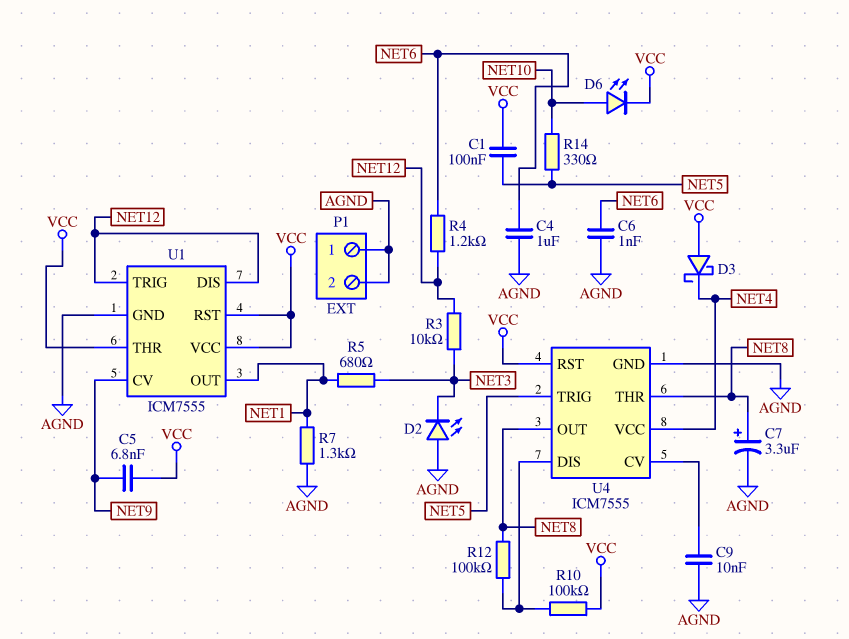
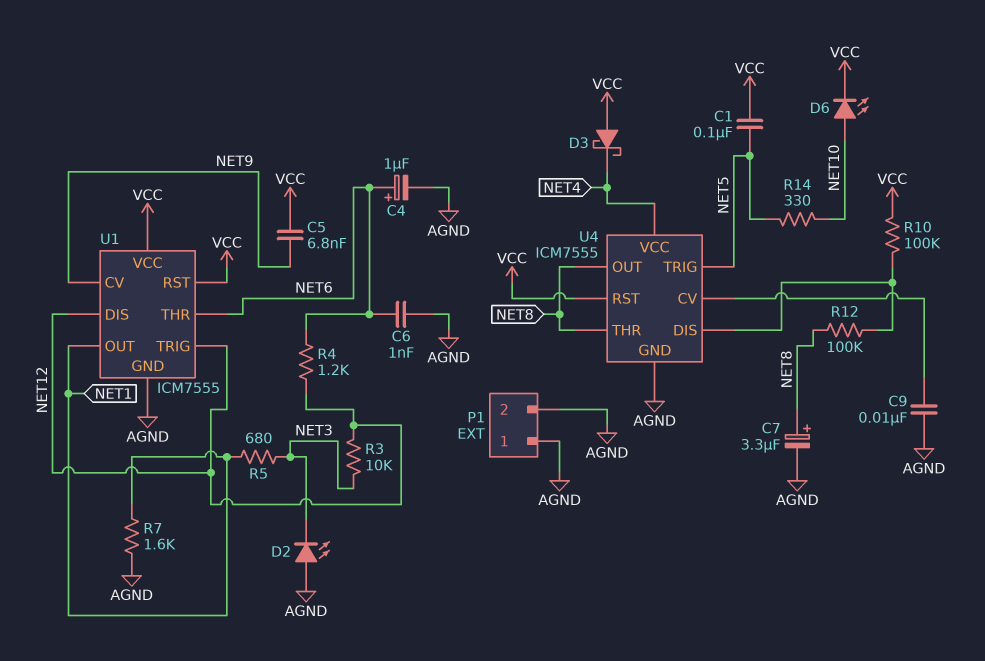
C4: 1uF (AGND, NET6) -> 1uF (plus NET6, minus AGND)
R7: 1.3k (AGND, NET1) -> 1.6k (AGND, NET1)
U1 pin THR: VCC -> NET6

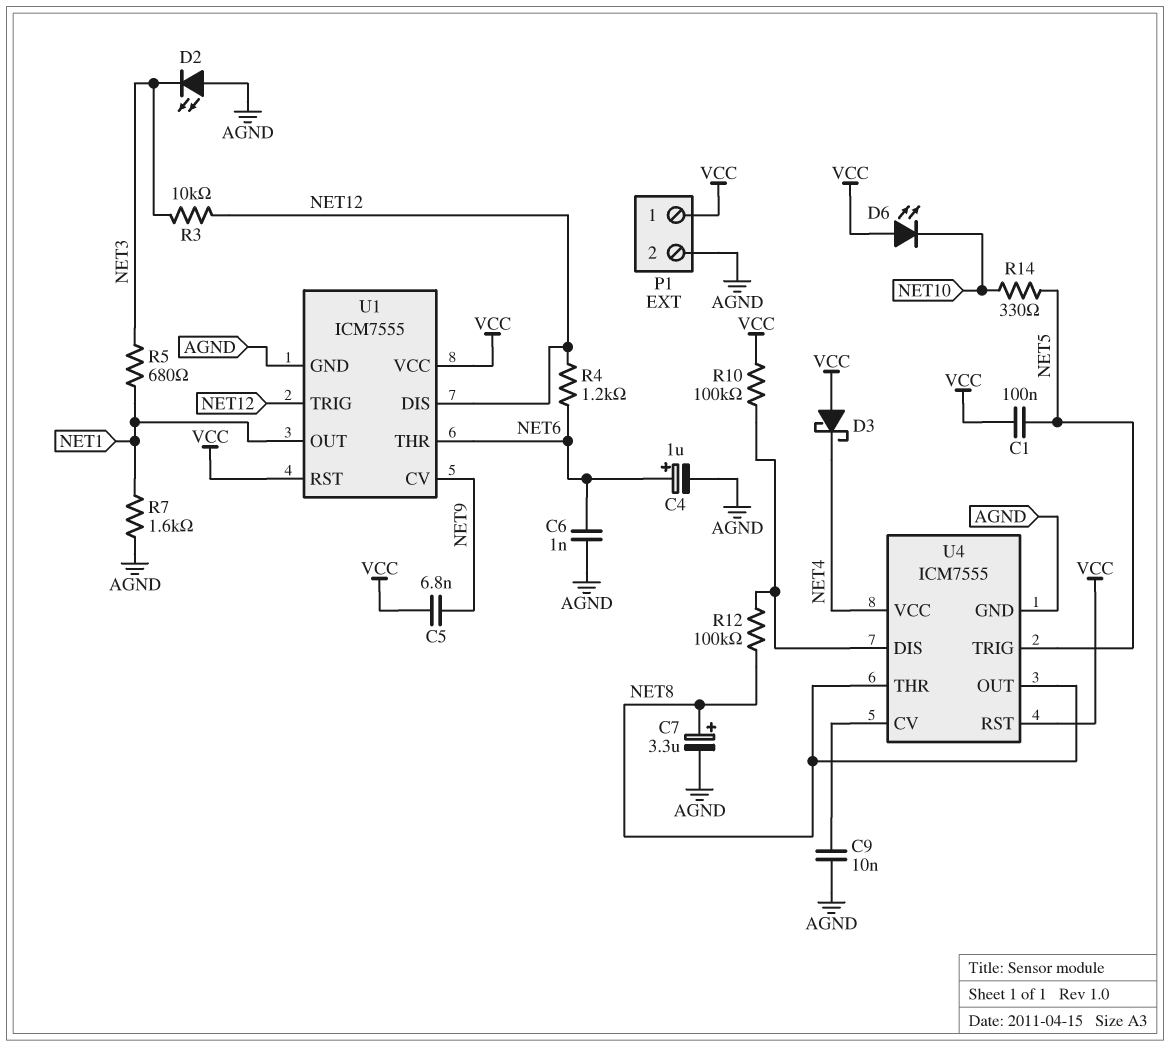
D6: LED (A NET10, K VCC) -> LED (A VCC, K NET10)
P1 pin 1: AGND -> VCC

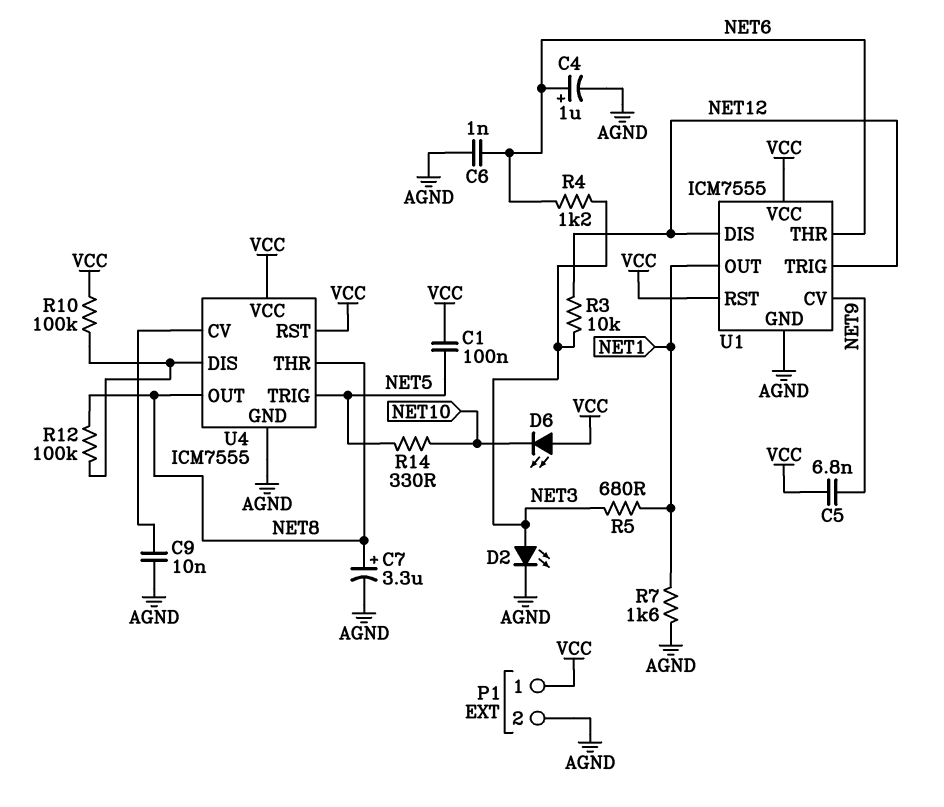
D2: LED (A AGND, K NET3) -> LED (A NET3, K AGND)
D3: schottky (A VCC, K NET4) -> none
R4: 1.2k (NET6, NET12) -> 1.2k (NET3, NET6)
U4 pin VCC: NET4 -> VCC

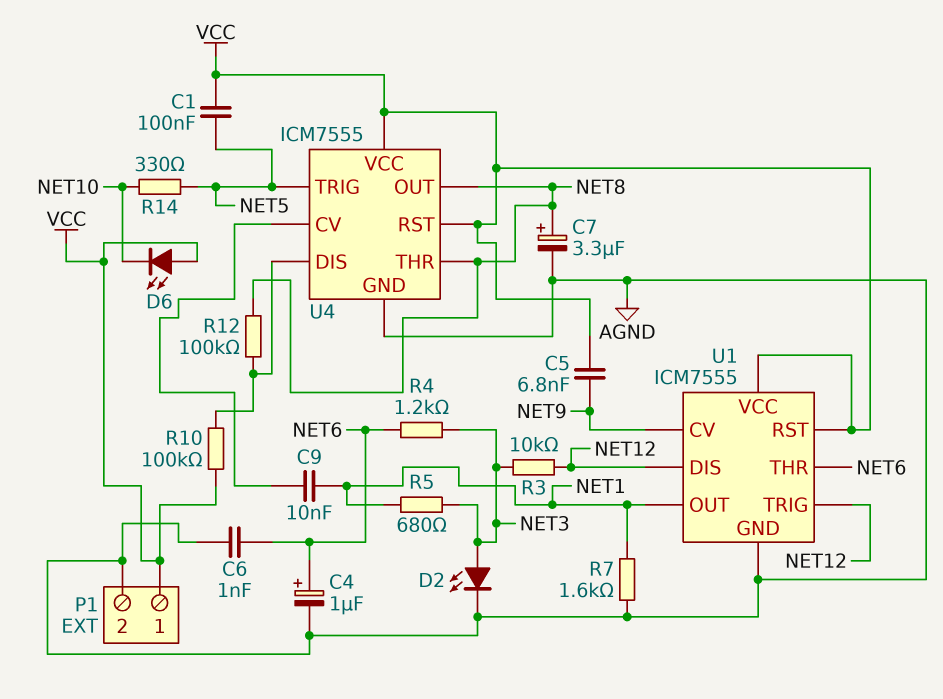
C9: 10nF (AGND, U4/CV) -> 10nF (NET1, U4/CV)

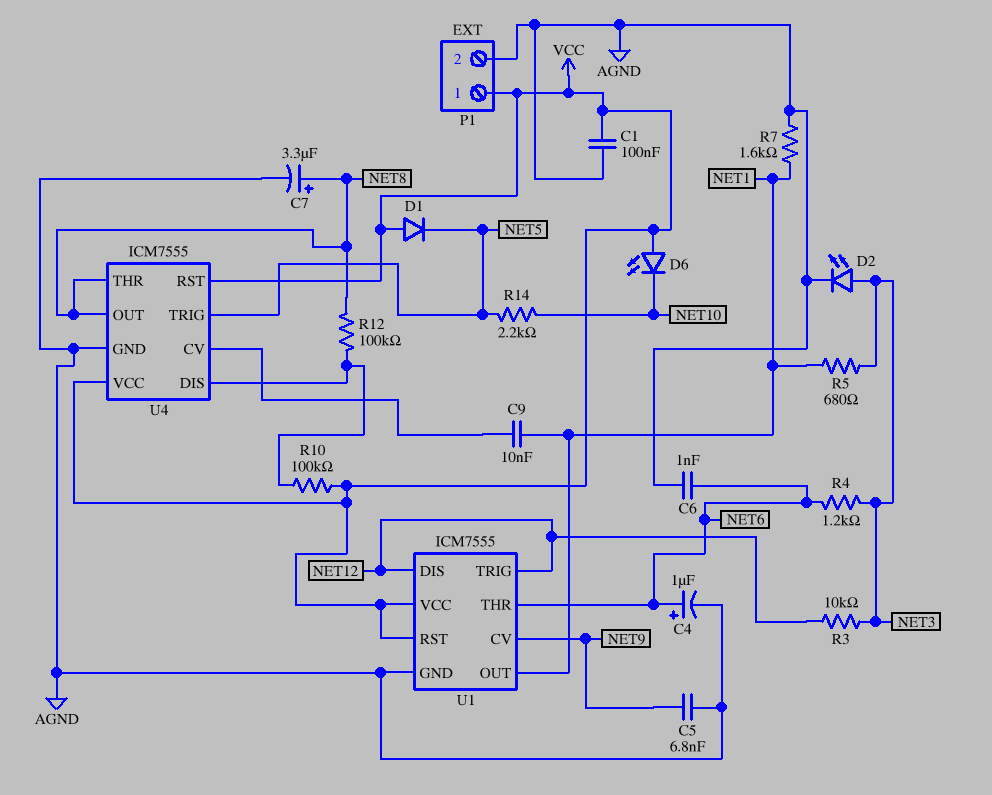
C1: 100nF (NET5, VCC) -> 100nF (AGND, VCC)
C5: 6.8nF (NET9, VCC) -> 6.8nF (AGND, NET9)
D1: none -> diode (A VCC, K NET5)
R14: 330 (NET5, NET10) -> 2.2k (NET5, NET10)

